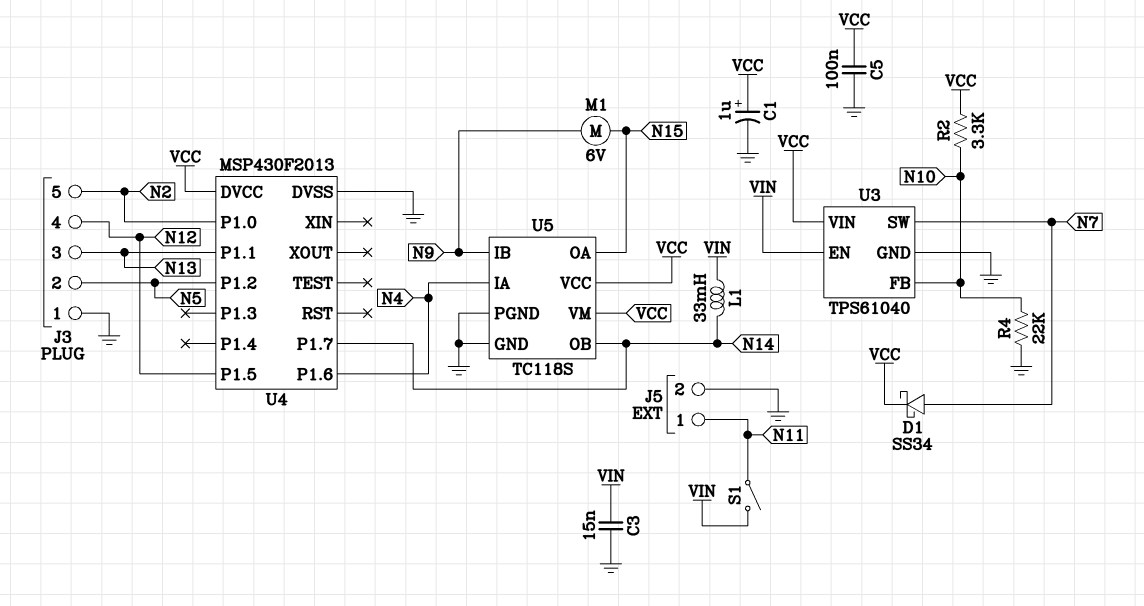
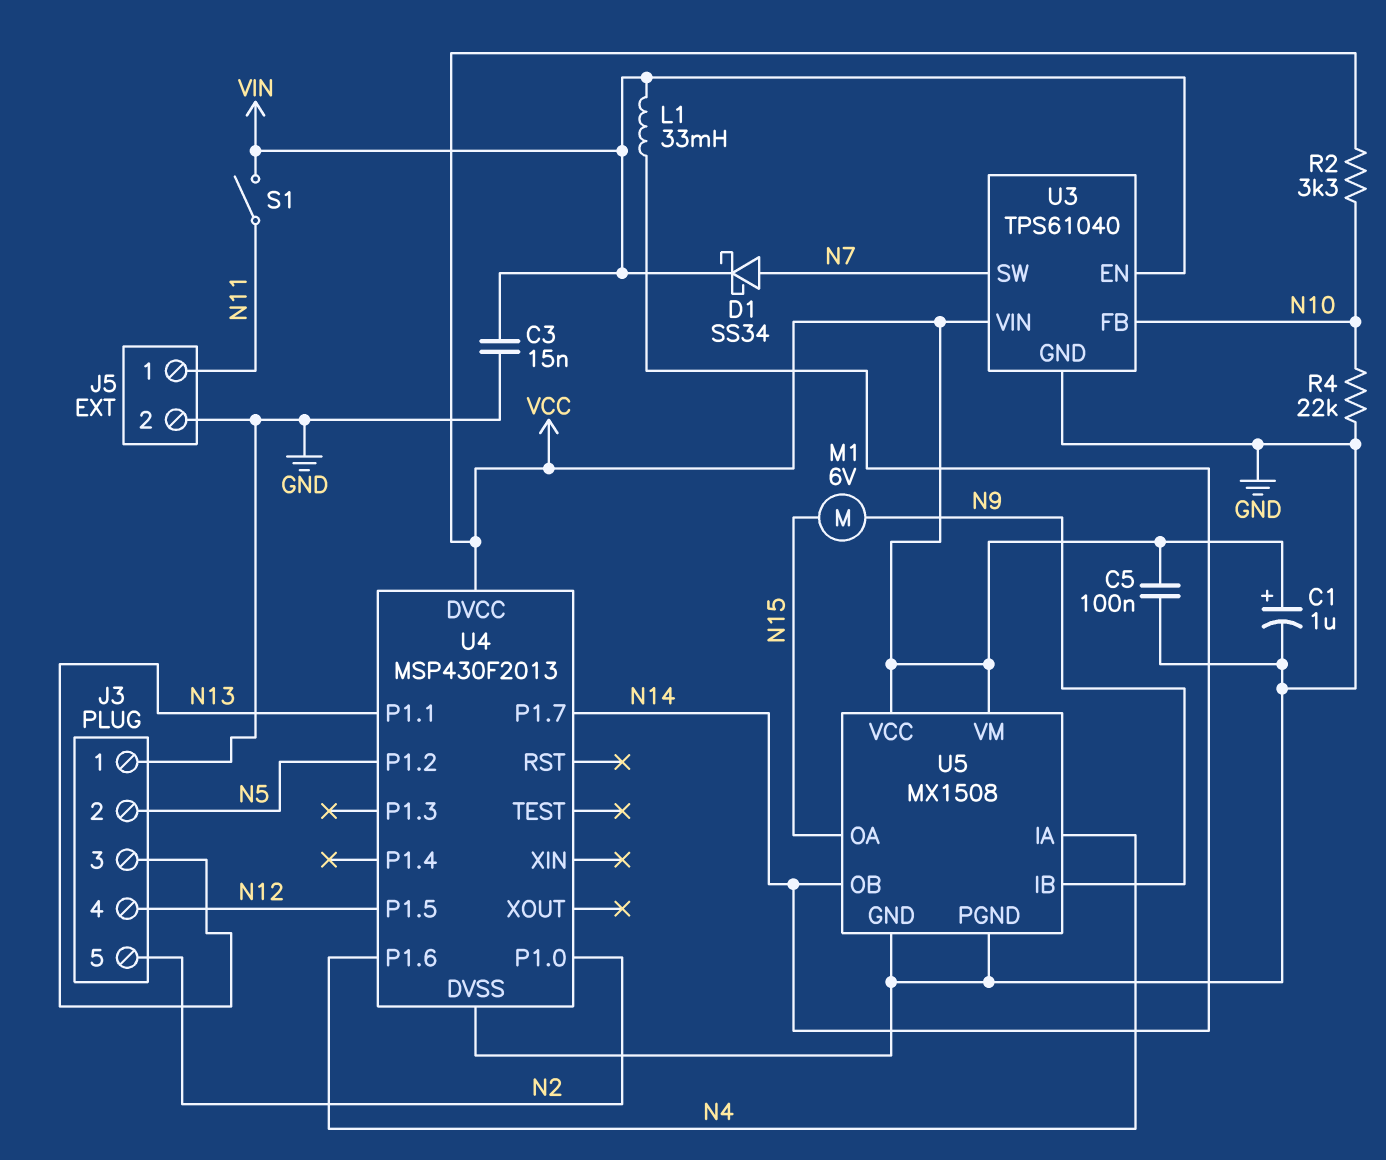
D1: schottky SS34 (A N7, K VCC) -> schottky SS34 (A N7, K VIN)
U5: TC118S -> MX1508

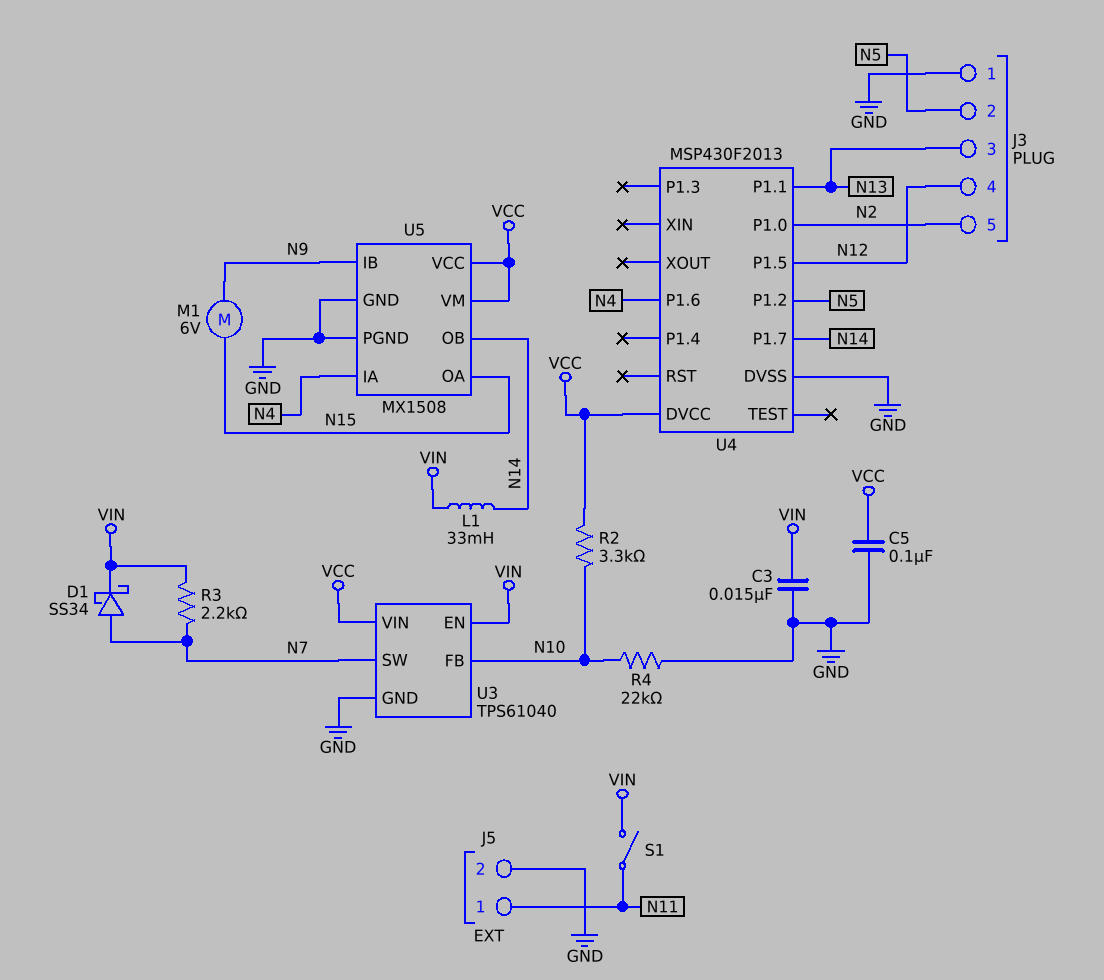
C1: 1uF (plus VCC, minus GND) -> none
R3: none -> 2.2k (N7, VIN)

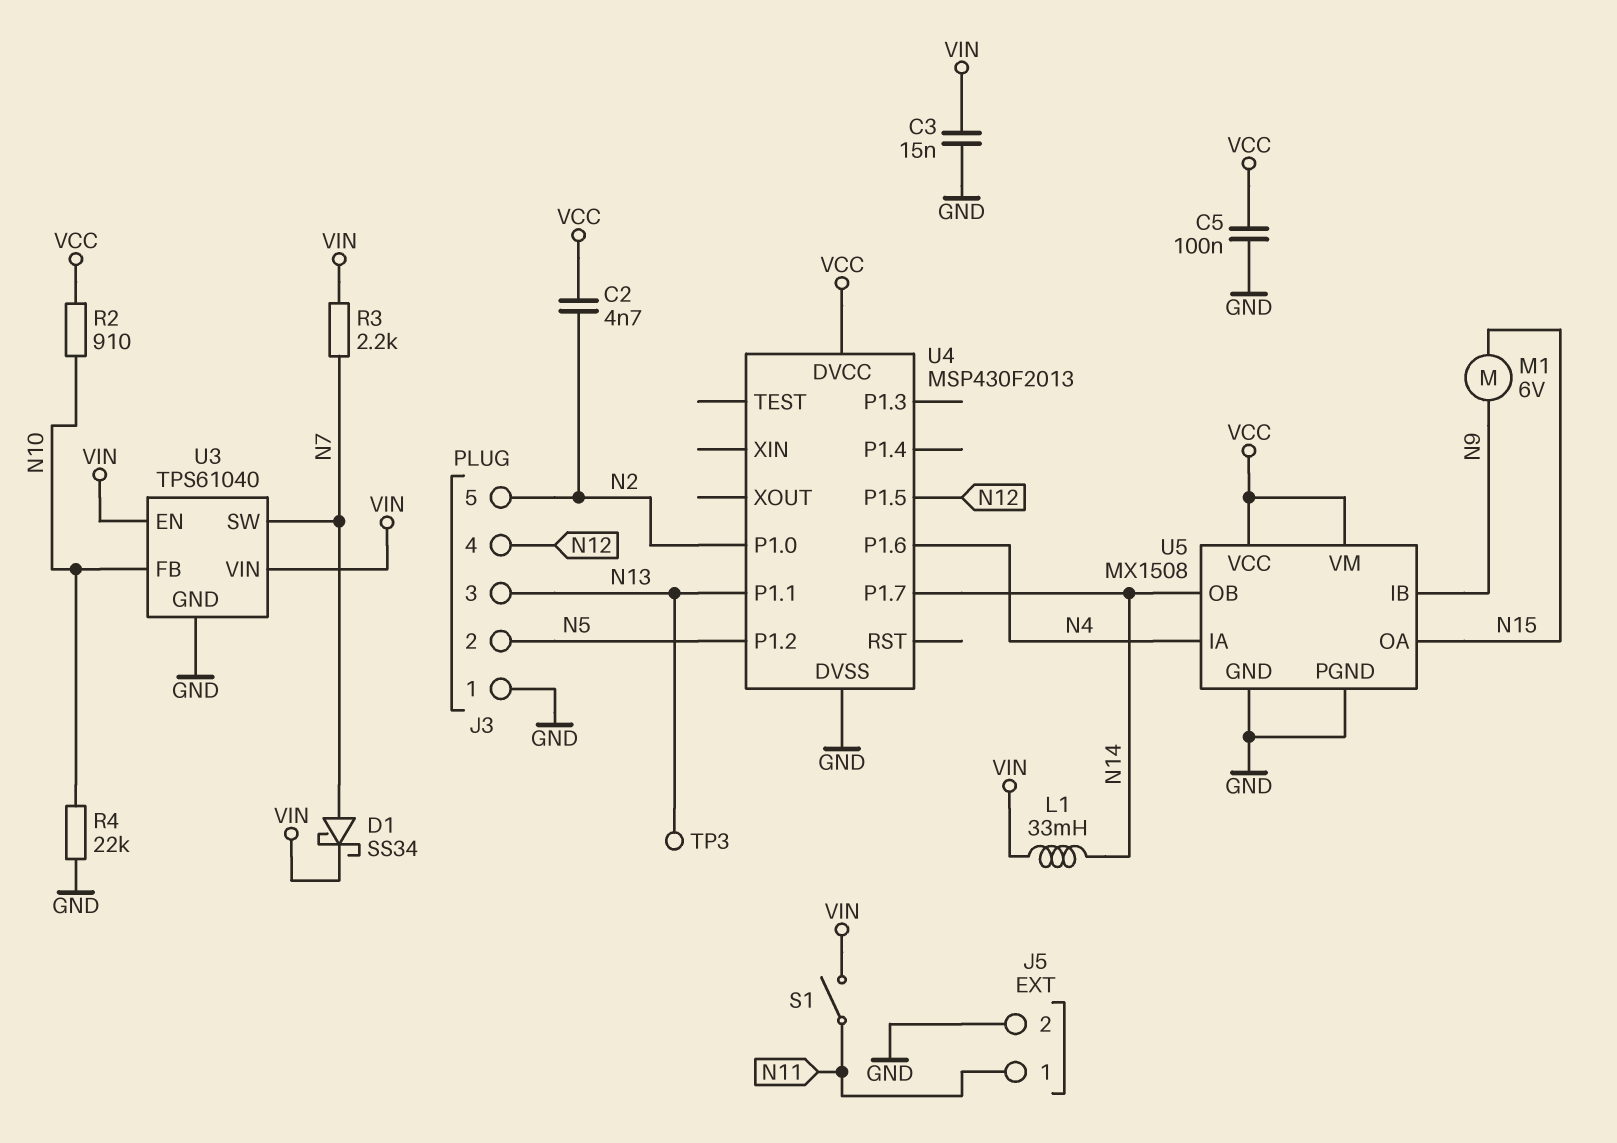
C2: none -> 4.7nF (N2, VCC)
R2: 3.3k (N10, VCC) -> 910 (N10, VCC)
TP3: none -> test point (N13)
U3 pin VIN: VCC -> VIN

